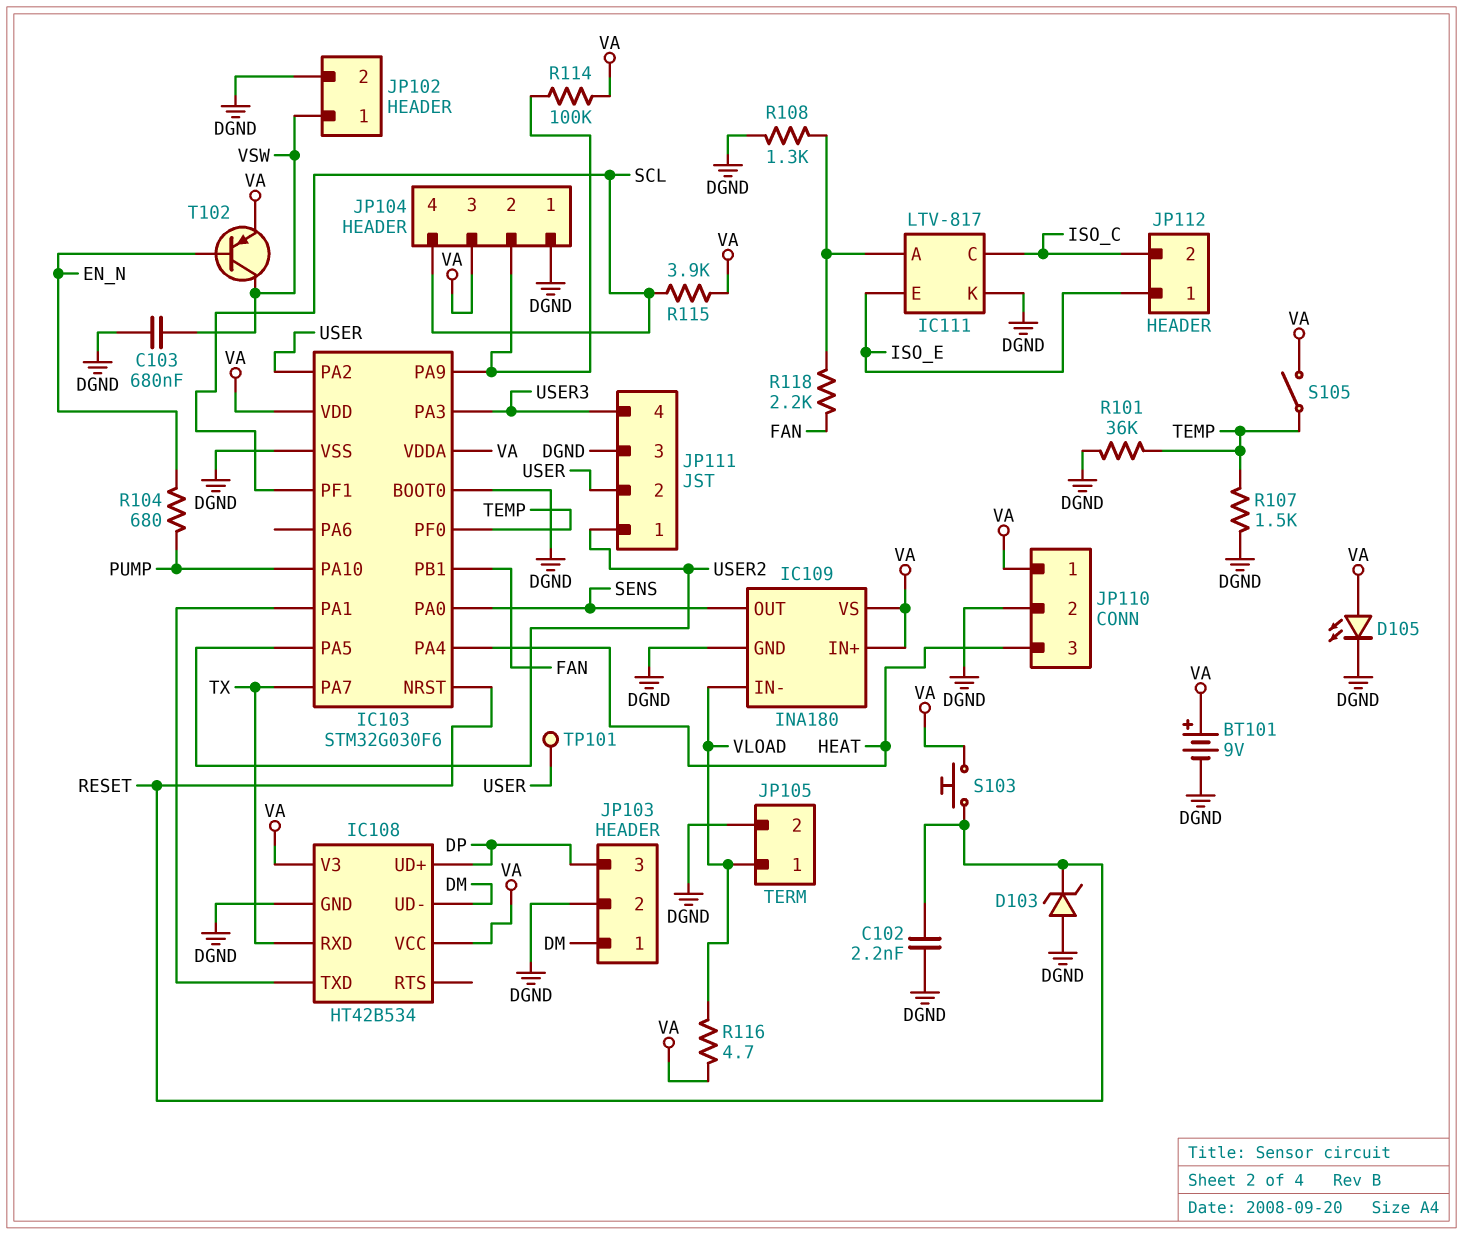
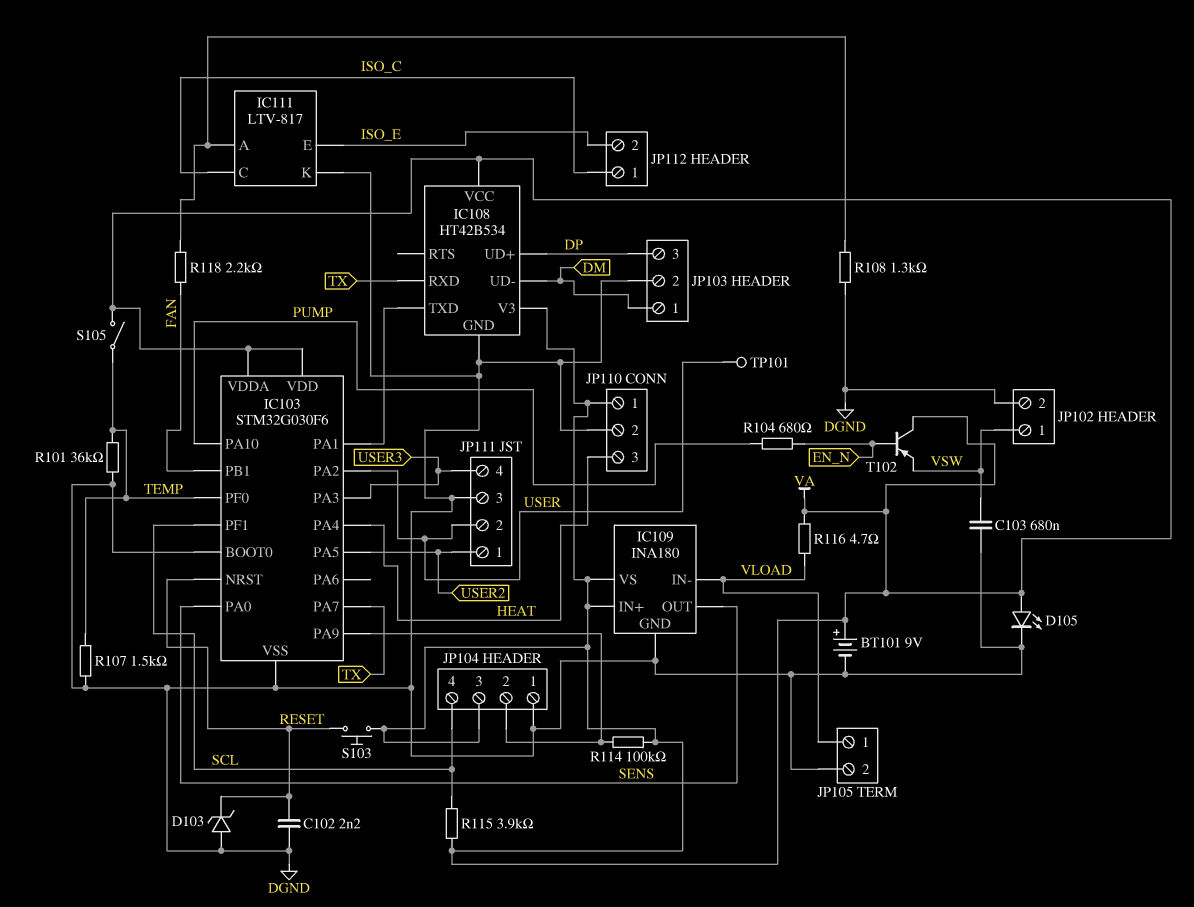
JP112 pin 1: ISO_E -> ISO_C
JP112 pin 2: ISO_C -> ISO_E
T102: PNP (B EN_N, C VSW, E VA) -> PNP (B EN_N, C VA, E VSW)

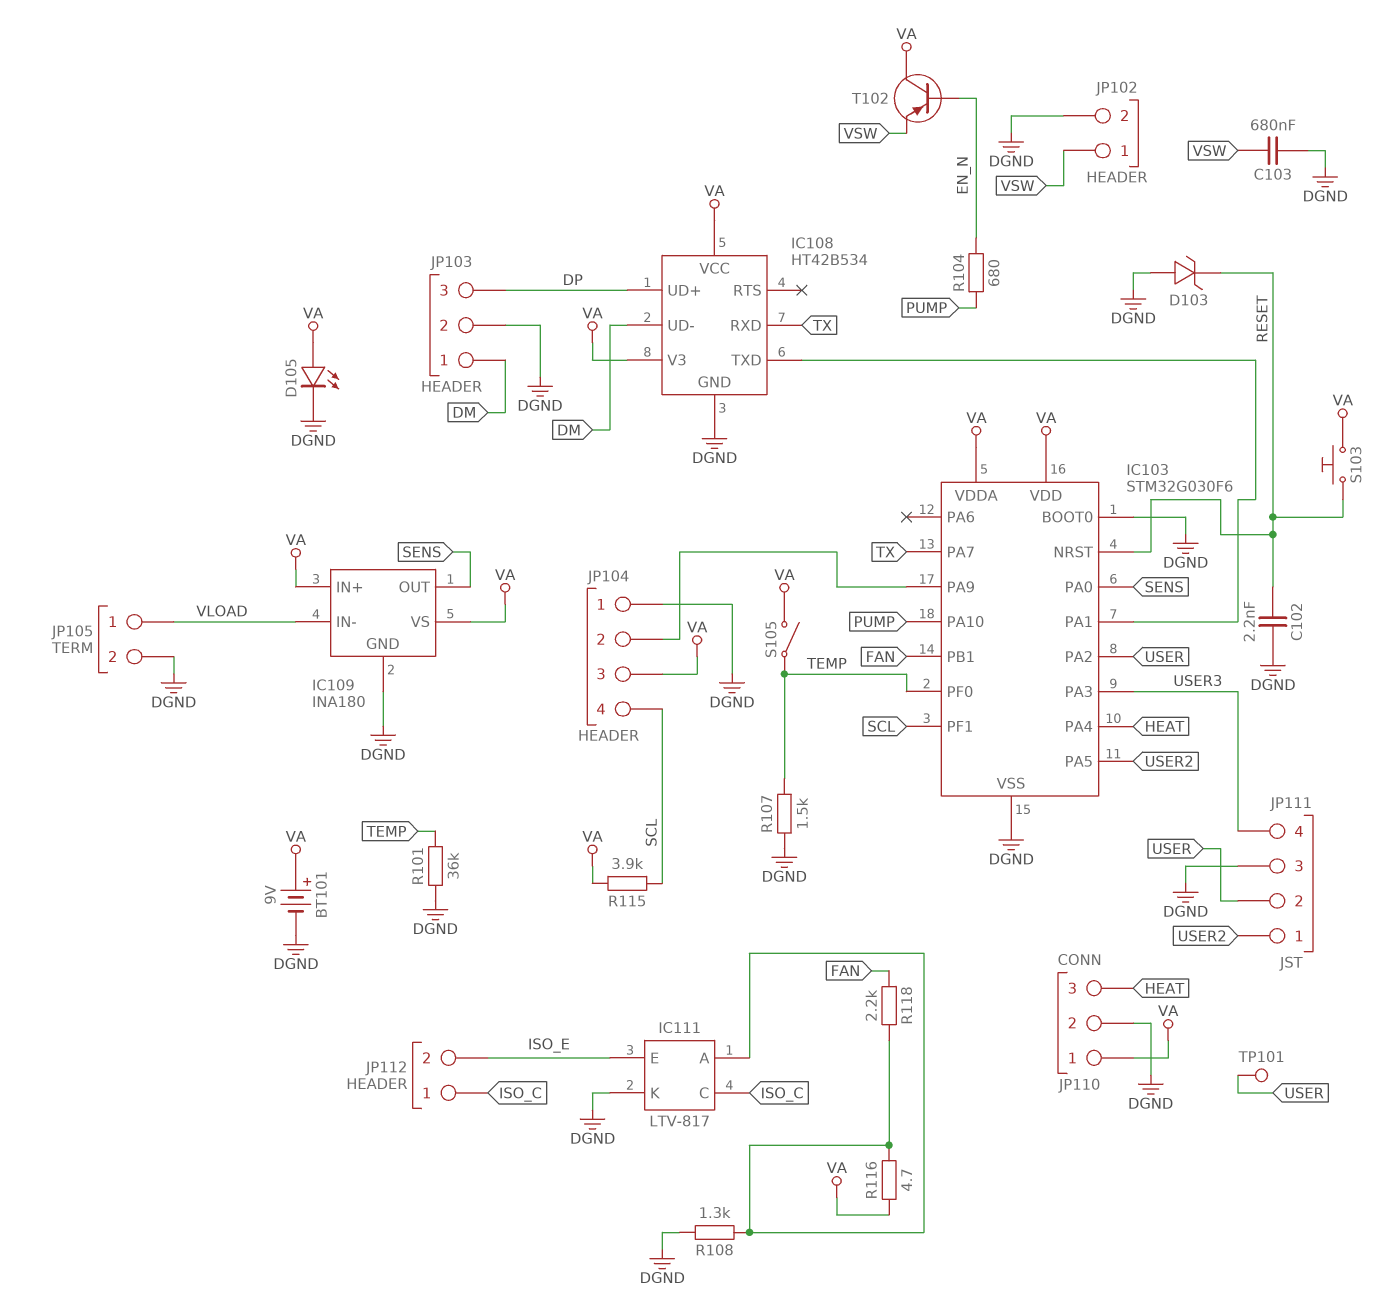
R114: 100k (IC103/PA9, VA) -> none
R116: 4.7 (VA, VLOAD) -> 4.7 (IC111/A, VA)

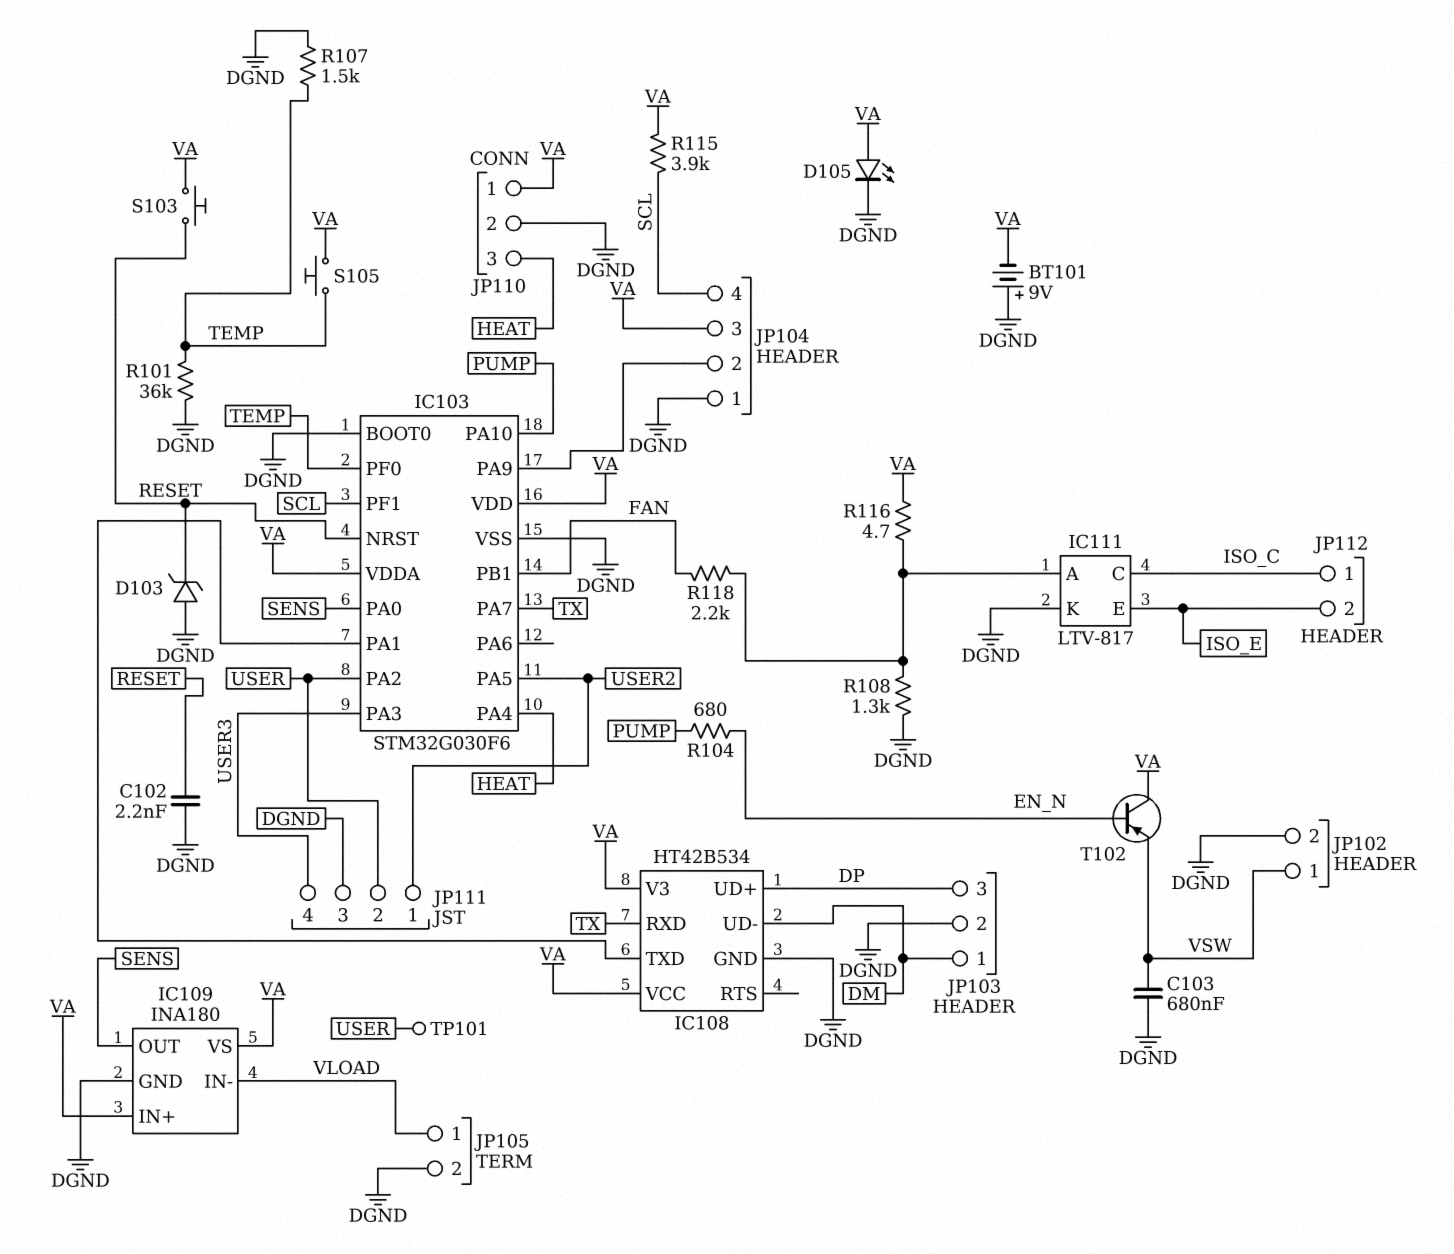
BT101: 9V (plus VA, minus DGND) -> 9V (plus DGND, minus VA)
S105: switch (TEMP, VA) -> button (TEMP, VA)

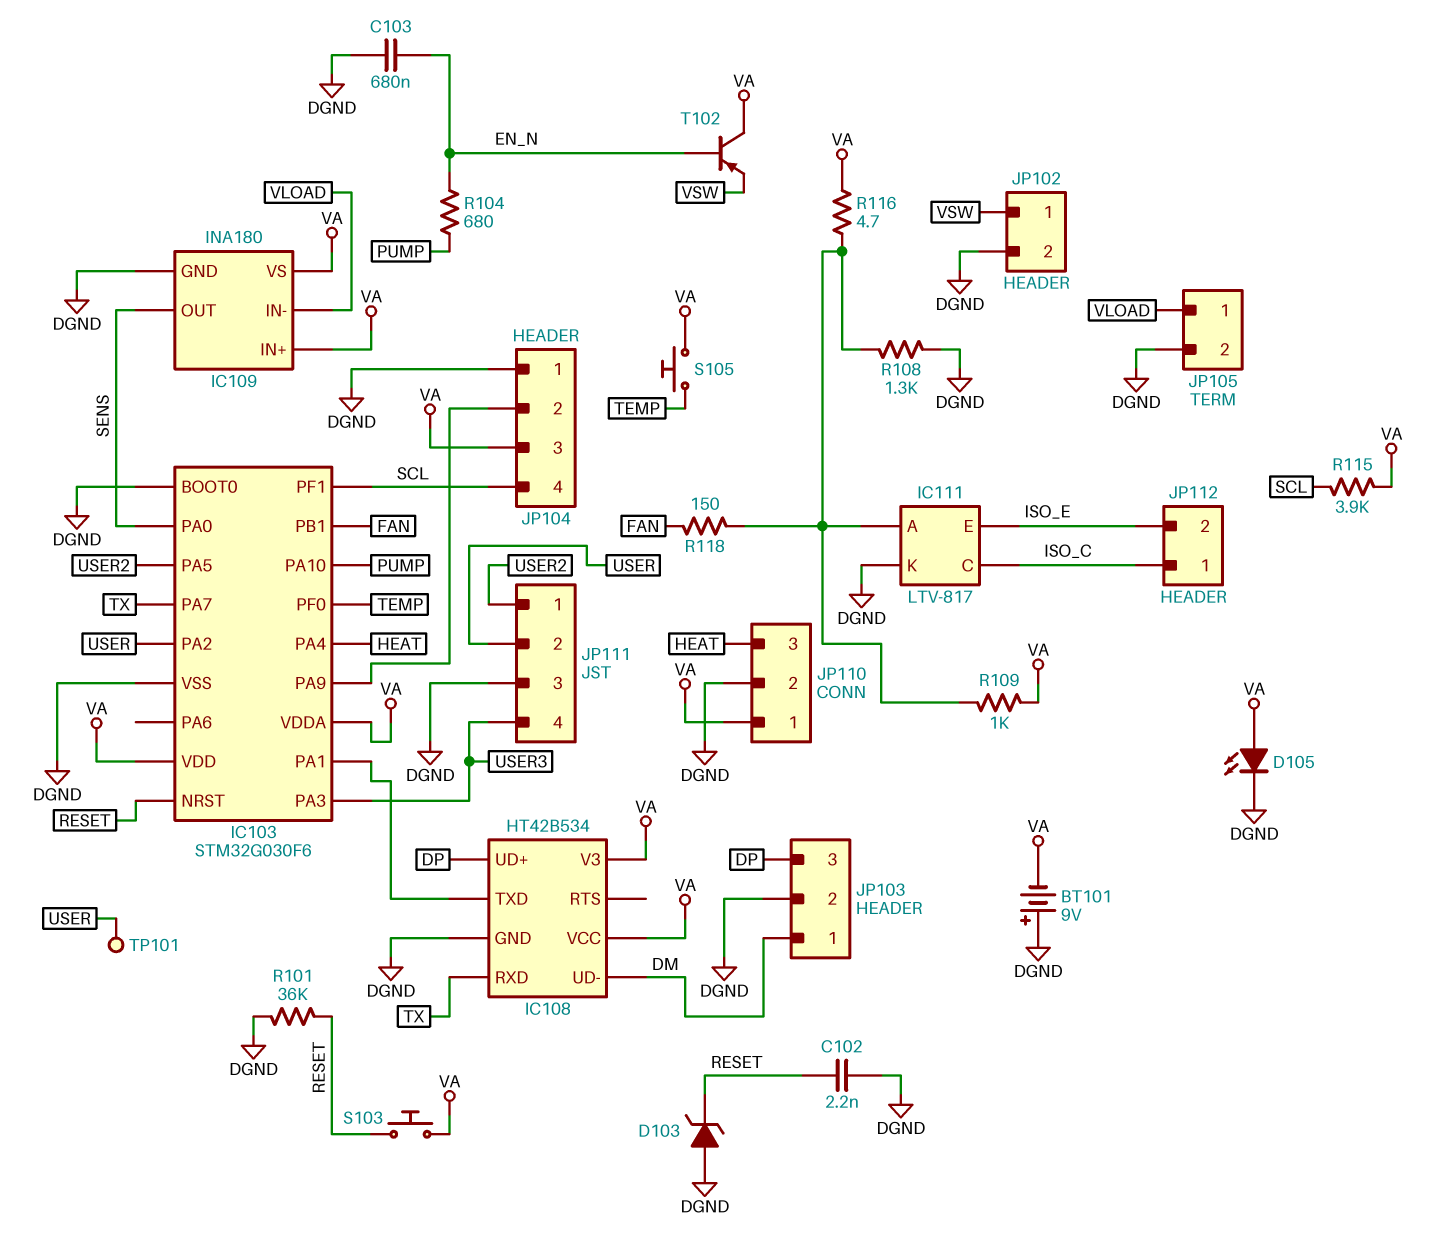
C103: 680nF (DGND, VSW) -> 680nF (DGND, EN_N)
R101: 36k (DGND, TEMP) -> 36k (DGND, RESET)
R107: 1.5k (DGND, TEMP) -> none
R109: none -> 1k (IC111/A, VA)
R118: 2.2k (FAN, IC111/A) -> 150 (FAN, IC111/A)

